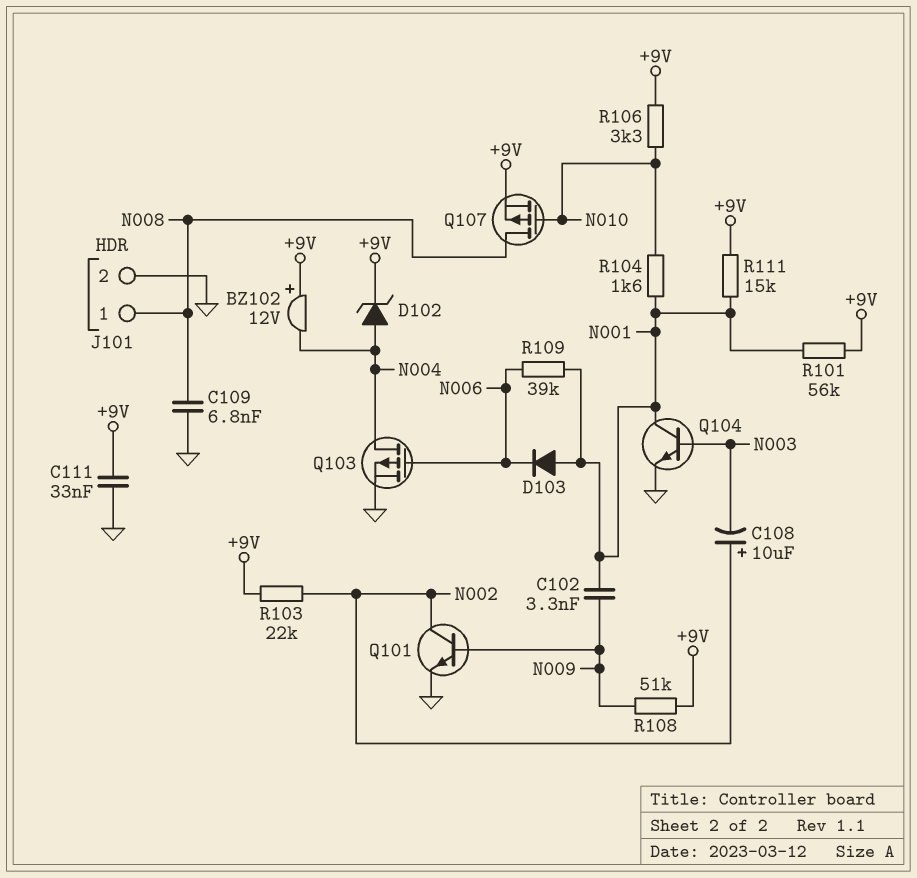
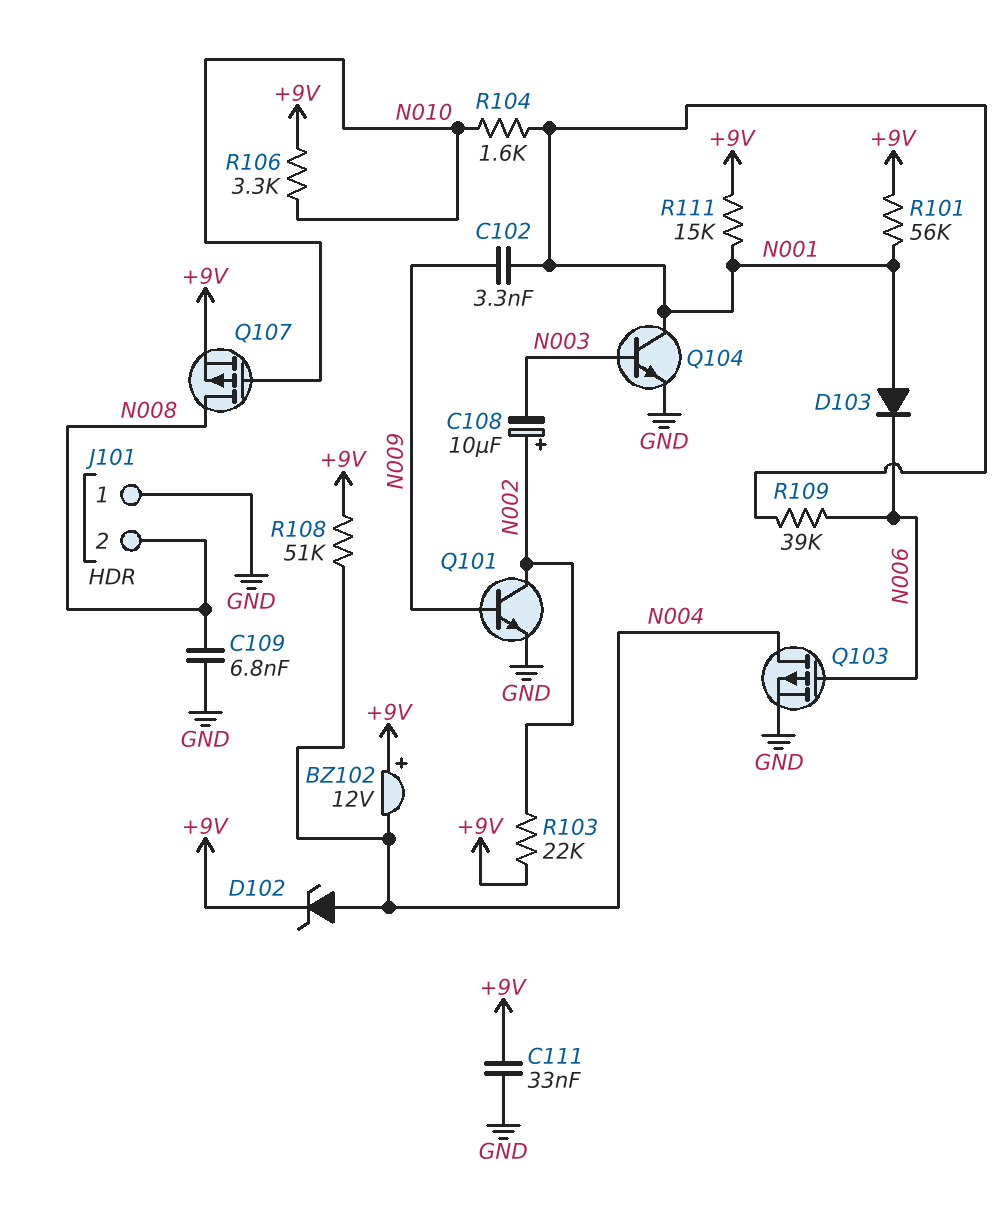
J101 pin 1: N008 -> GND
J101 pin 2: GND -> N008
R108: 51k (+9V, N009) -> 51k (+9V, N004)

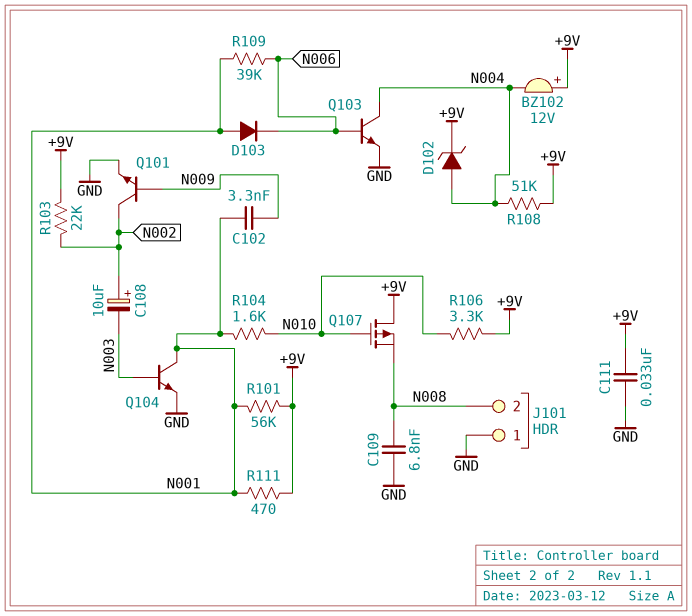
Q103: PMOS (G N006, D N004, S GND) -> NPN (B N006, C N004, E GND)
Q107: PMOS (G N010, D N008, S +9V) -> PMOS (G N010, D +9V, S N008)
R111: 15k (+9V, N001) -> 470 (+9V, N001)

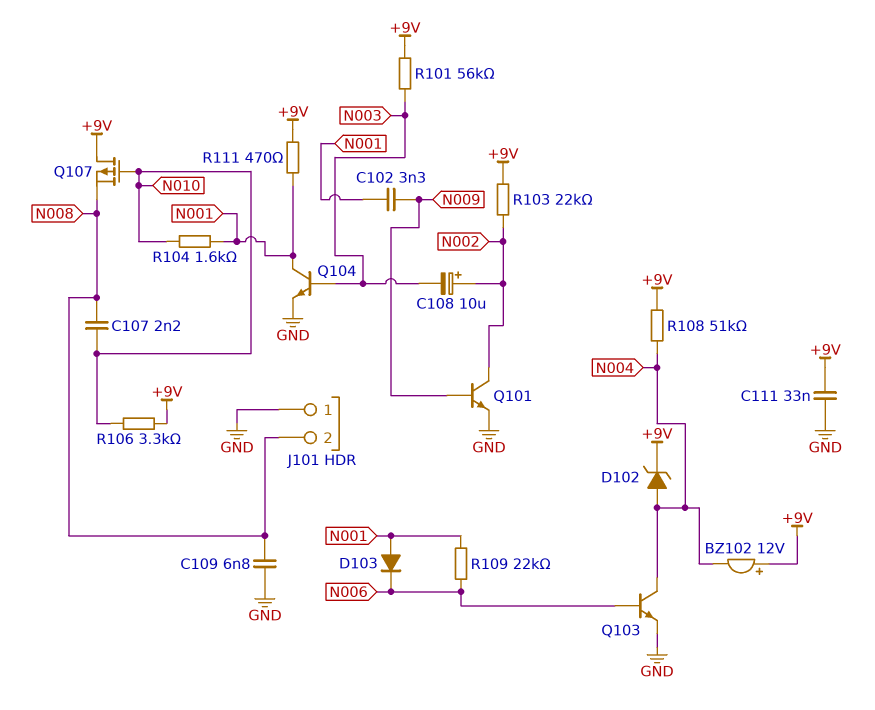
C107: none -> 2.2nF (N008, N010)
R101: 56k (+9V, N001) -> 56k (+9V, N003)
R109: 39k (N001, N006) -> 22k (N001, N006)

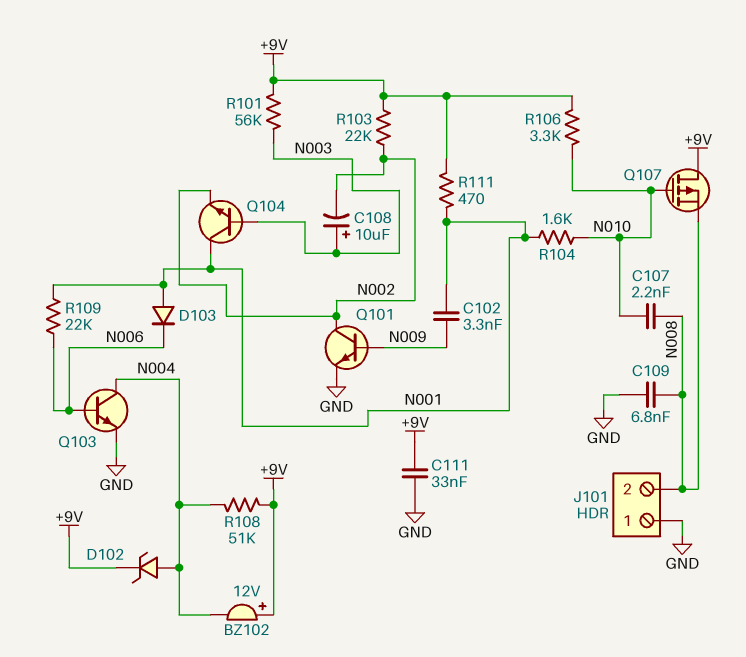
C108: 10uF (plus N002, minus N003) -> 10uF (plus N003, minus N002)
Q104: NPN (B N003, C N001, E GND) -> NPN (B N003, C N001, E N002)

